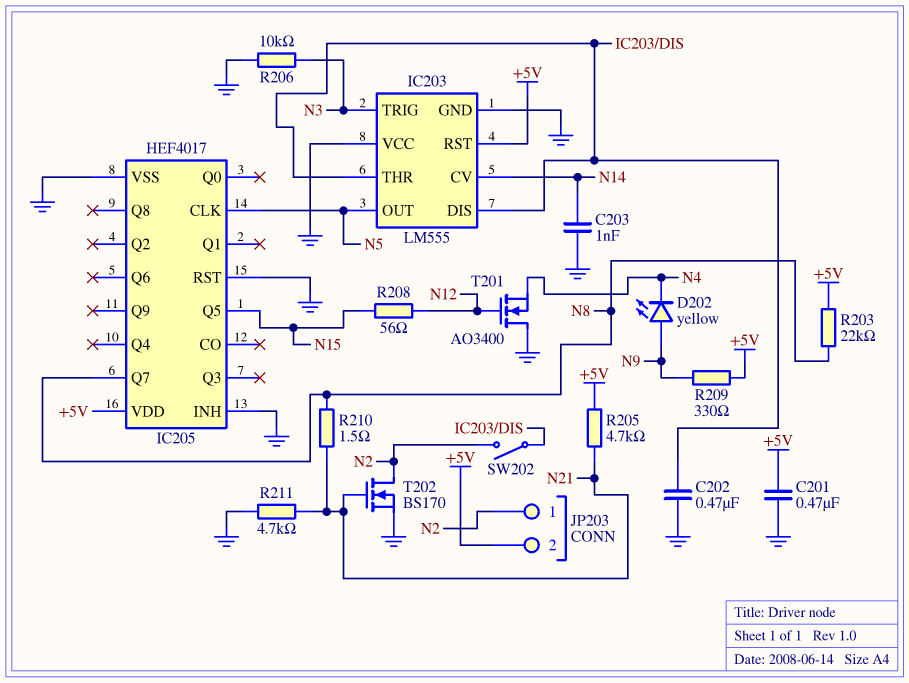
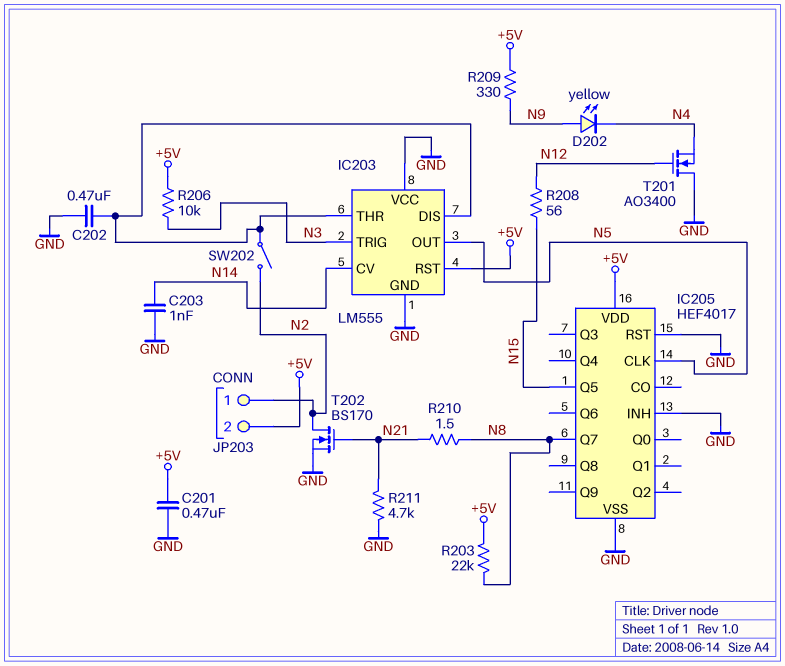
R205: 4.7k (+5V, N21) -> none
R206: 10k (GND, N3) -> 10k (+5V, N3)

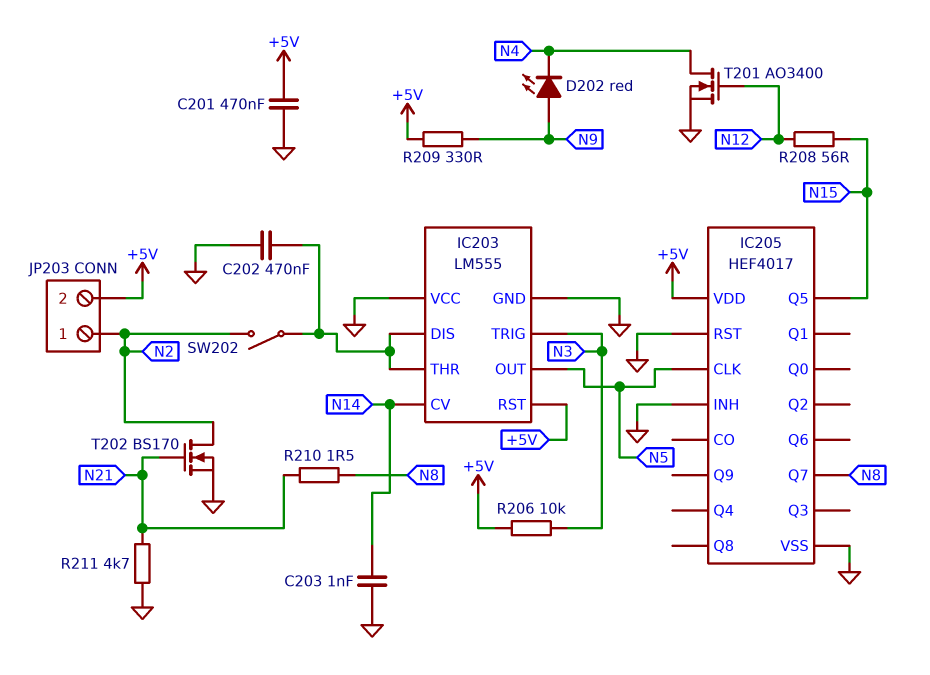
D202: LED yellow (A N9, K N4) -> LED red (A N9, K N4)
R203: 22k (+5V, N8) -> none
T201: NMOS AO3400 (G N12, D GND, S N4) -> NMOS AO3400 (G N12, D N4, S GND)

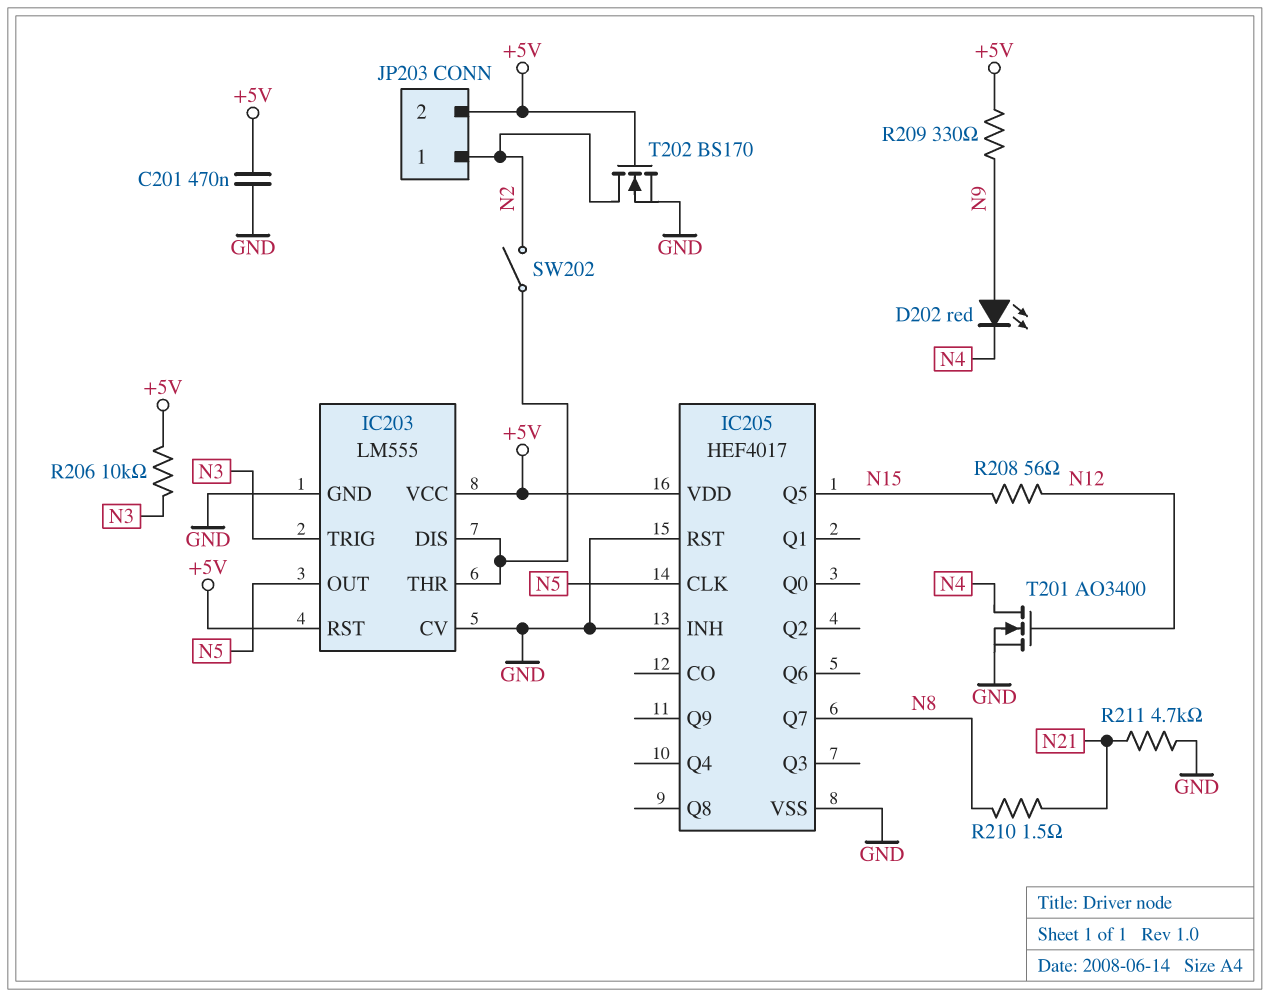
C202: 470nF (GND, IC203/DIS) -> none
C203: 1nF (GND, N14) -> none
IC203 pin CV: N14 -> GND
IC203 pin VCC: GND -> +5V
T202: NMOS BS170 (G N21, D N2, S GND) -> NMOS BS170 (G +5V, D N2, S GND)

